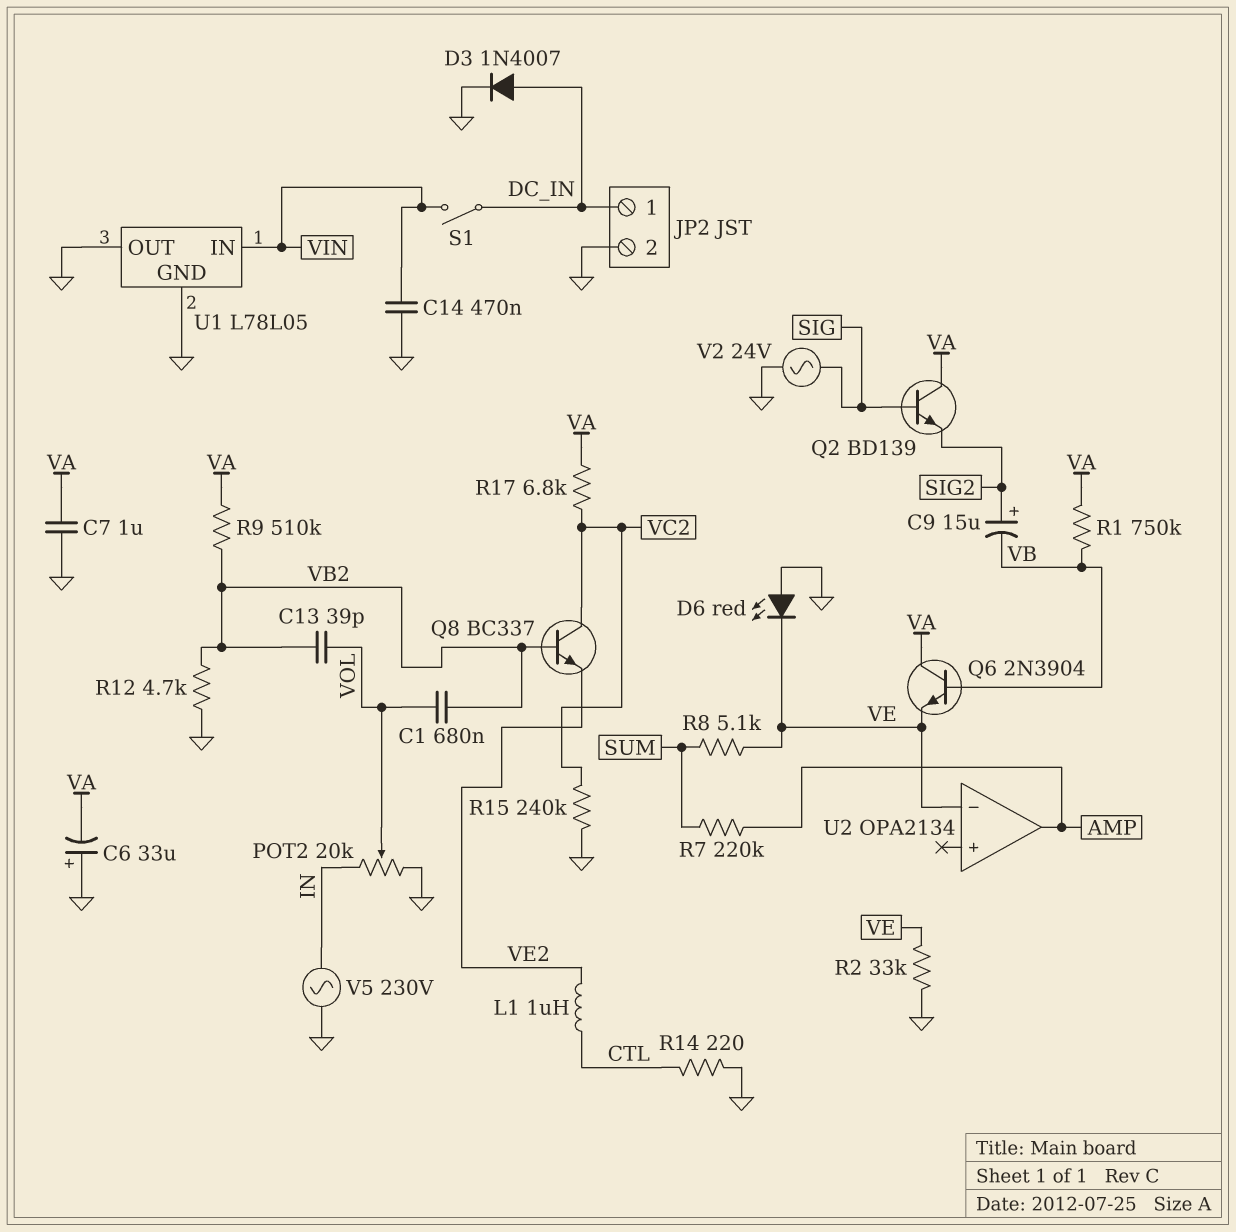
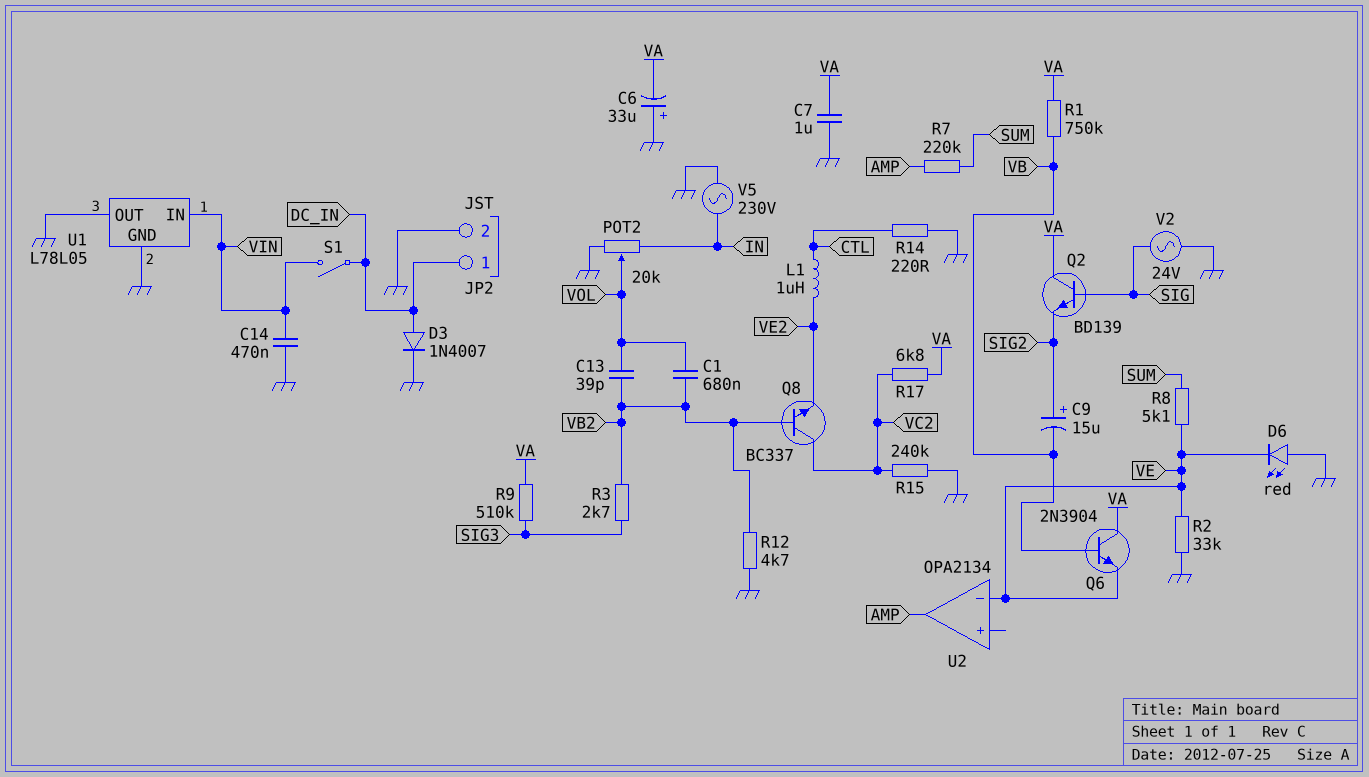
R3: none -> 2.7k (SIG3, VB2)
R9: 510k (VA, VB2) -> 510k (SIG3, VA)

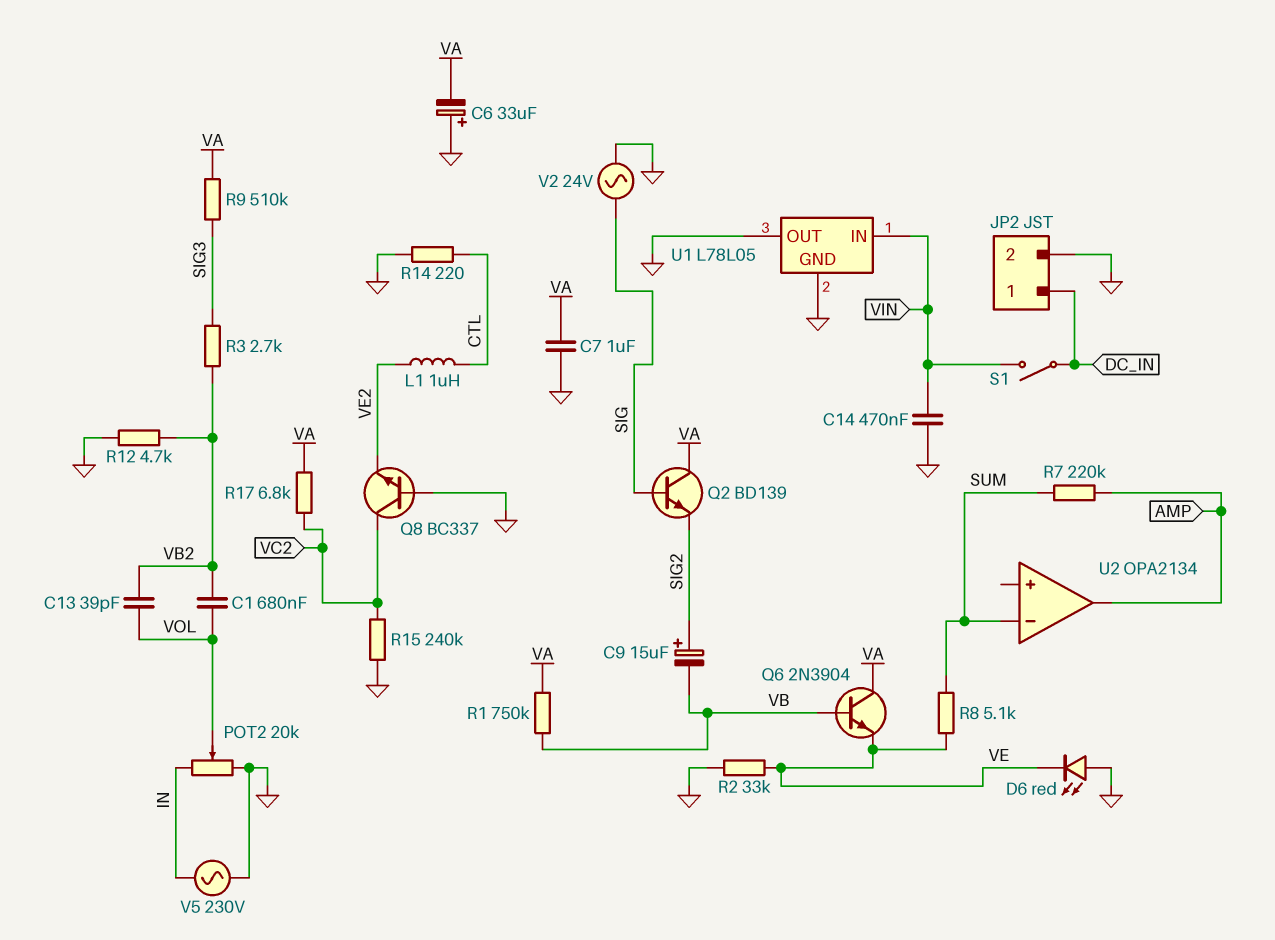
D3: diode 1N4007 (A DC_IN, K GND) -> none
Q8: NPN BC337 (B VB2, C VC2, E VE2) -> NPN BC337 (B GND, C VC2, E VE2)
U2 pin in-: VE -> SUM

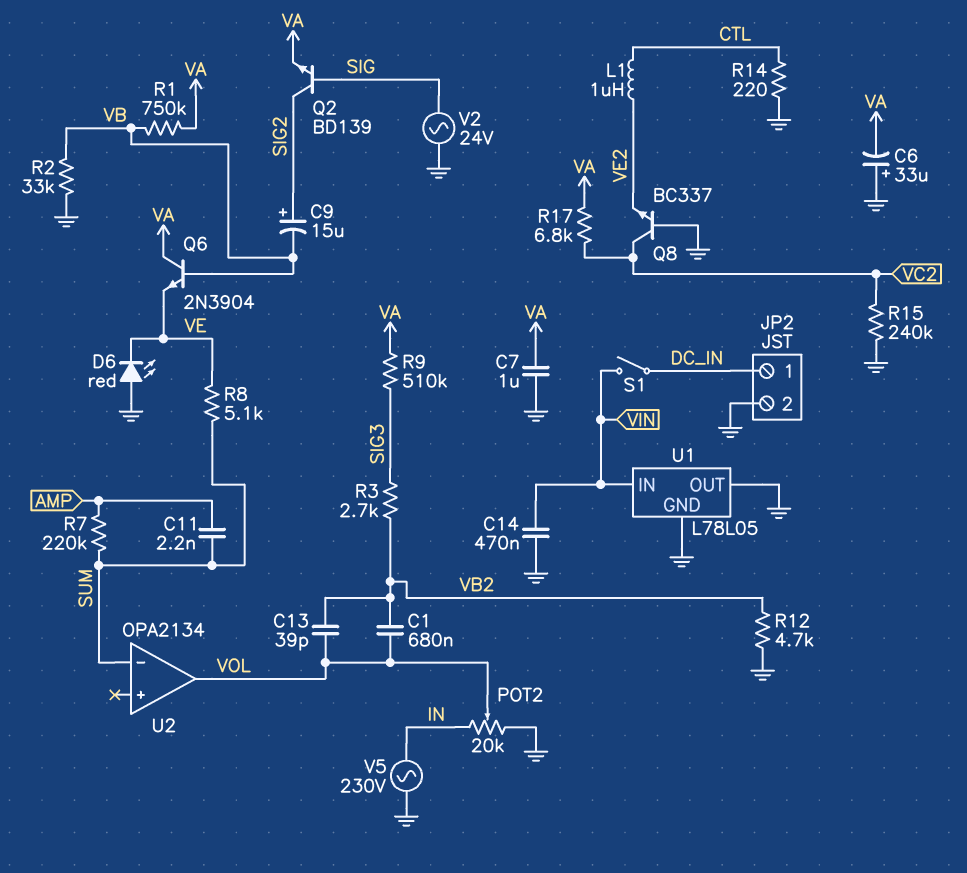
C11: none -> 2.2nF (AMP, SUM)
Q2: NPN BD139 (B SIG, C VA, E SIG2) -> NPN BD139 (B SIG, C SIG2, E VA)
R2: 33k (GND, VE) -> 33k (GND, VB)
U2 pin out: AMP -> VOL

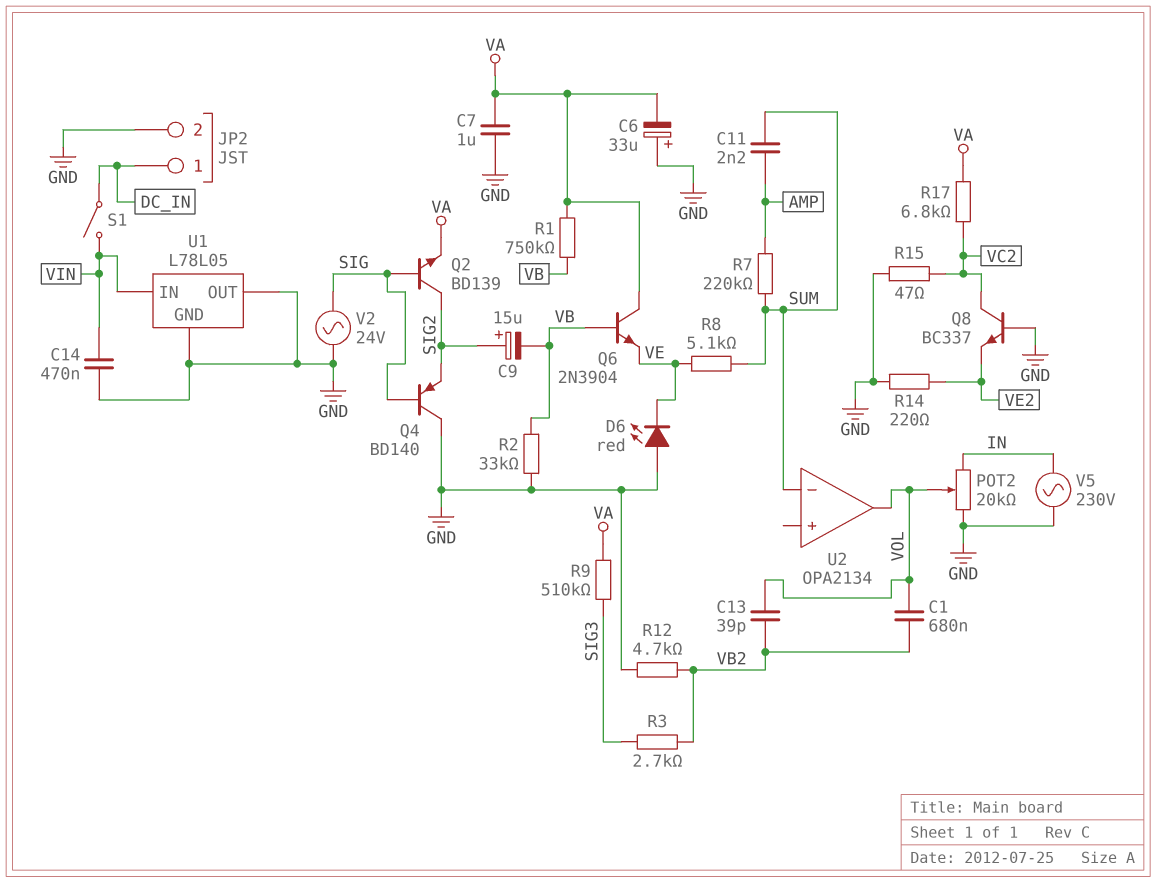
L1: 1uH (CTL, VE2) -> none
Q4: none -> PNP BD140 (B SIG, C GND, E SIG2)
R14: 220 (CTL, GND) -> 220 (GND, VE2)
R15: 240k (GND, VC2) -> 47 (GND, VC2)

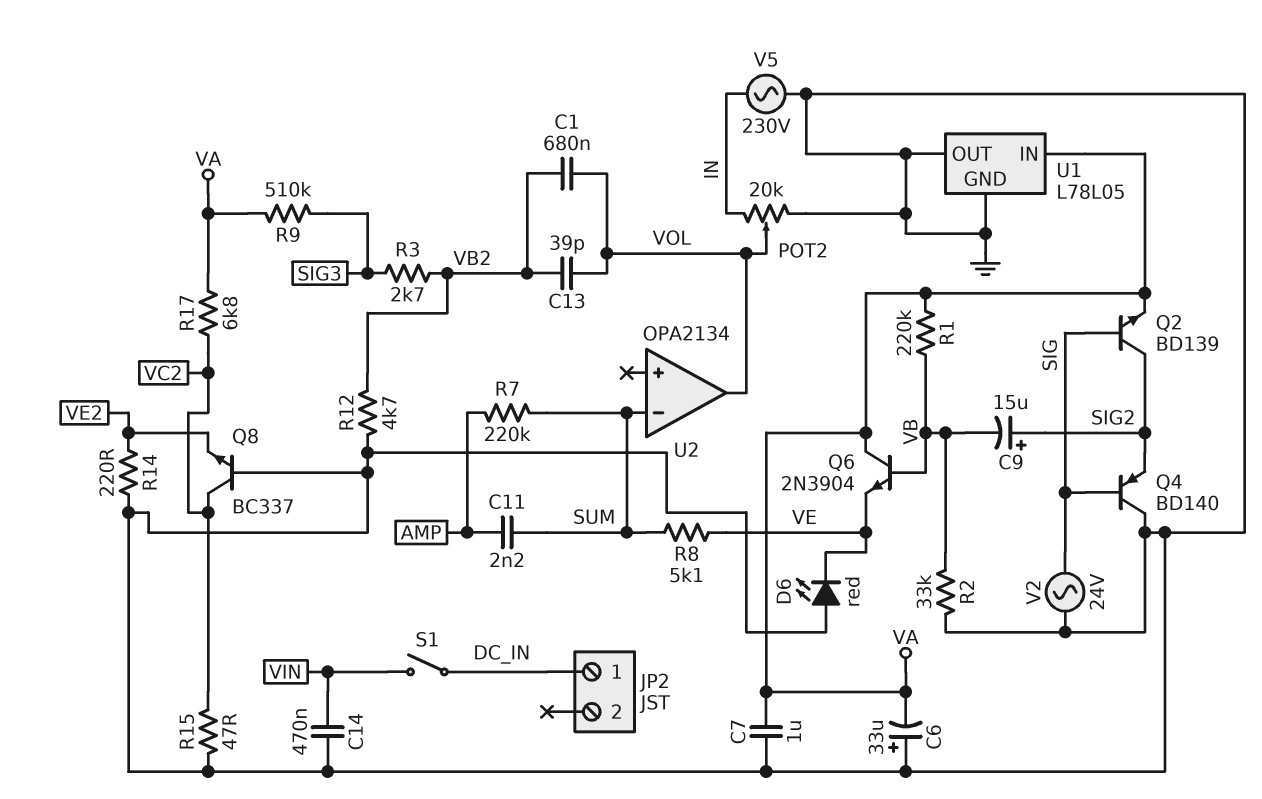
JP2 pin 2: GND -> none
R1: 750k (VA, VB) -> 220k (VA, VB)
U1 pin IN: VIN -> VA

